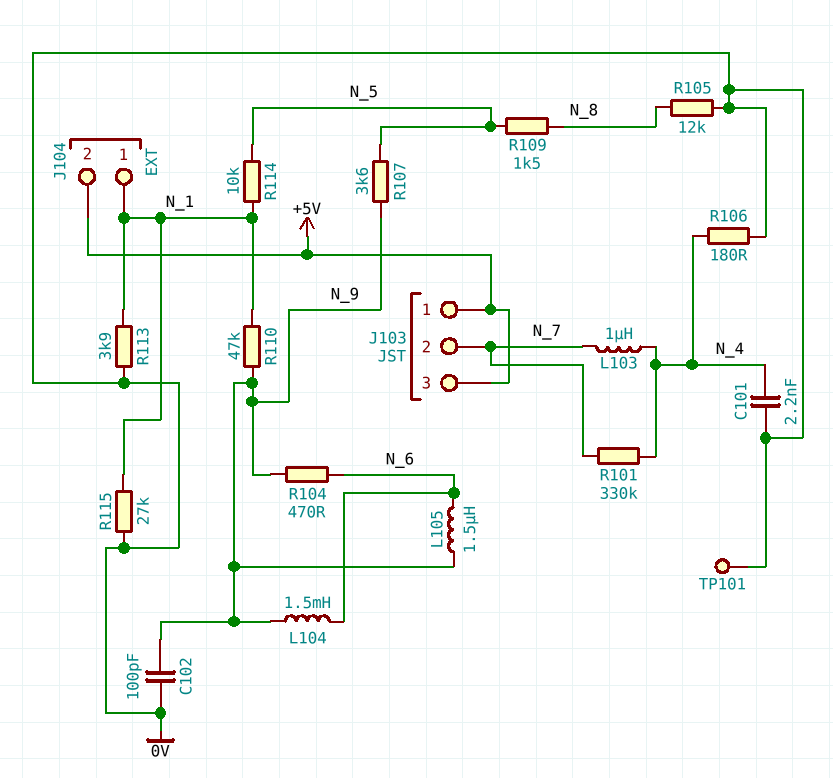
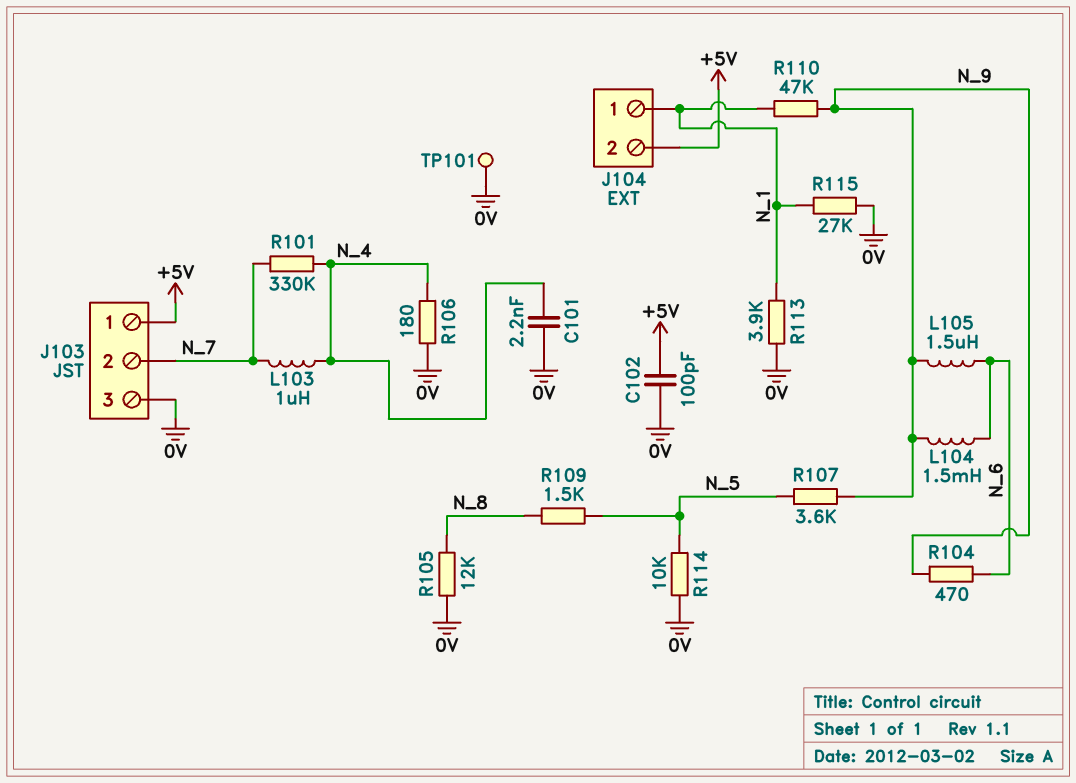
C102: 100pF (0V, N_9) -> 100pF (+5V, 0V)
J103 pin 3: +5V -> 0V
R114: 10k (N_1, N_5) -> 10k (0V, N_5)

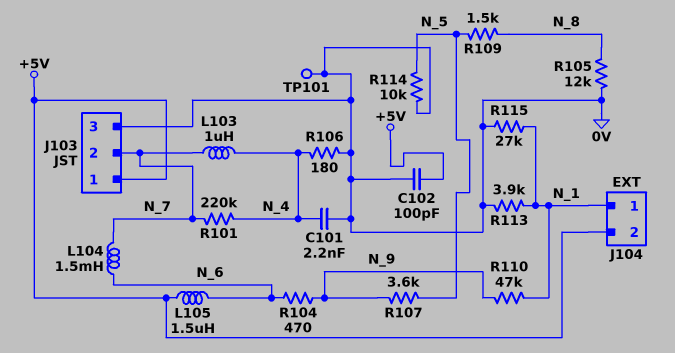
L104: 1.5mH (N_6, N_9) -> 1.5mH (N_6, N_7)
L105: 1.5uH (N_6, N_9) -> 1.5uH (+5V, N_6)
R101: 330k (N_4, N_7) -> 220k (N_4, N_7)

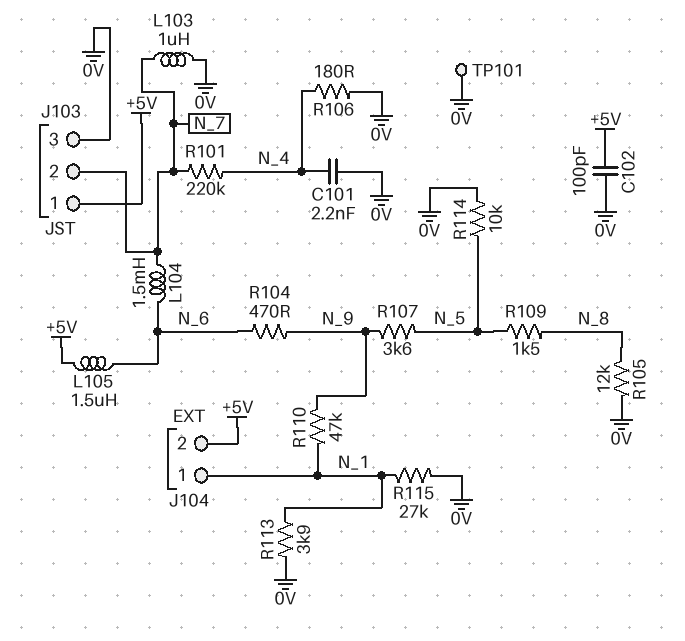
L103: 1uH (N_4, N_7) -> 1uH (0V, N_7)

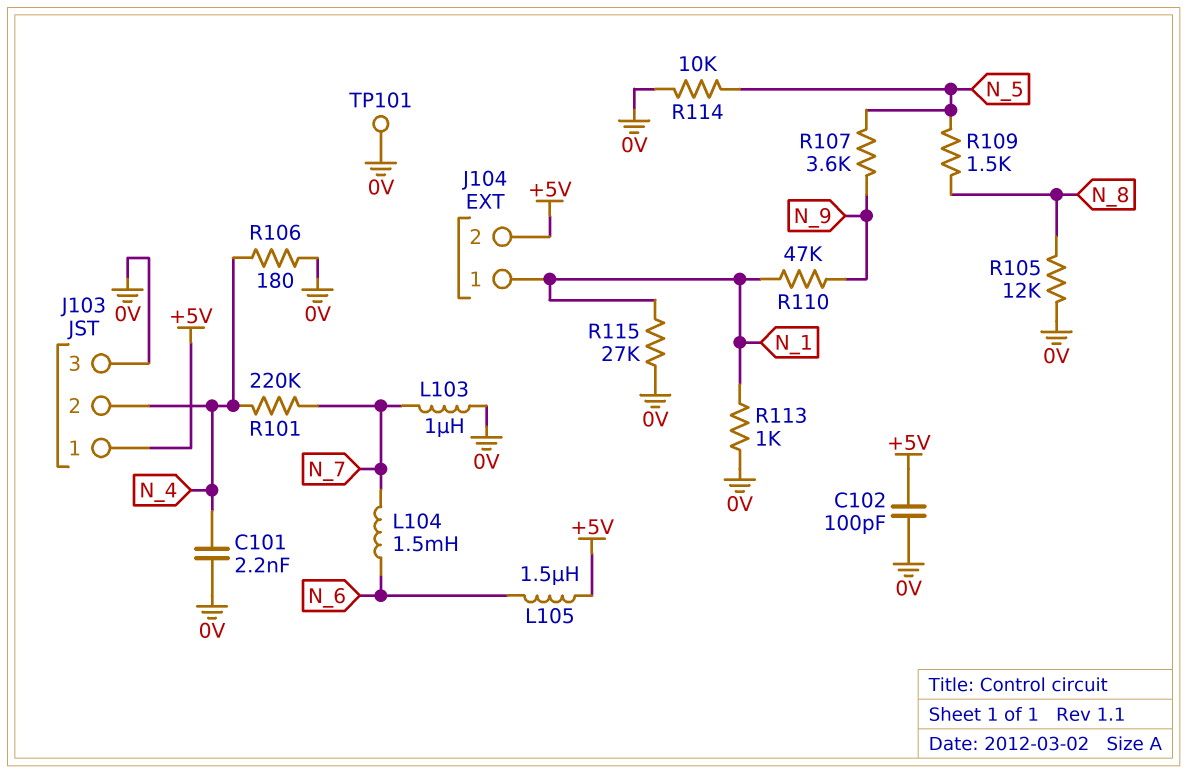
J103 pin 2: N_7 -> N_4
R104: 470 (N_6, N_9) -> none
R113: 3.9k (0V, N_1) -> 1k (0V, N_1)

